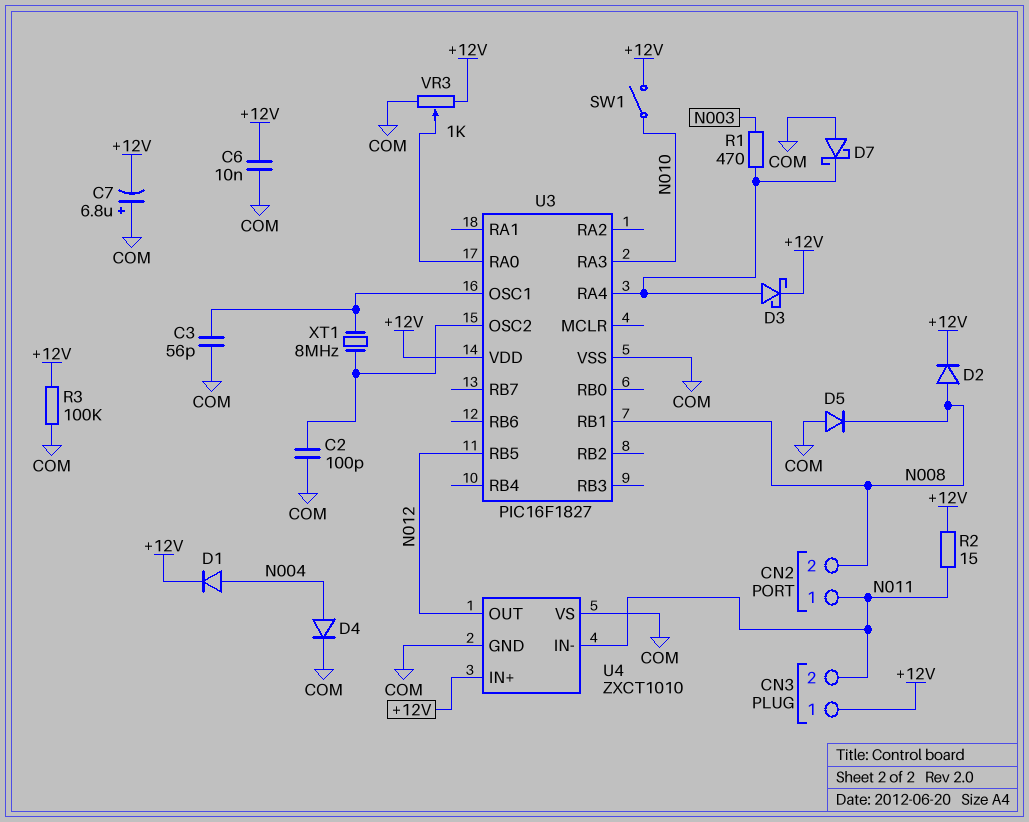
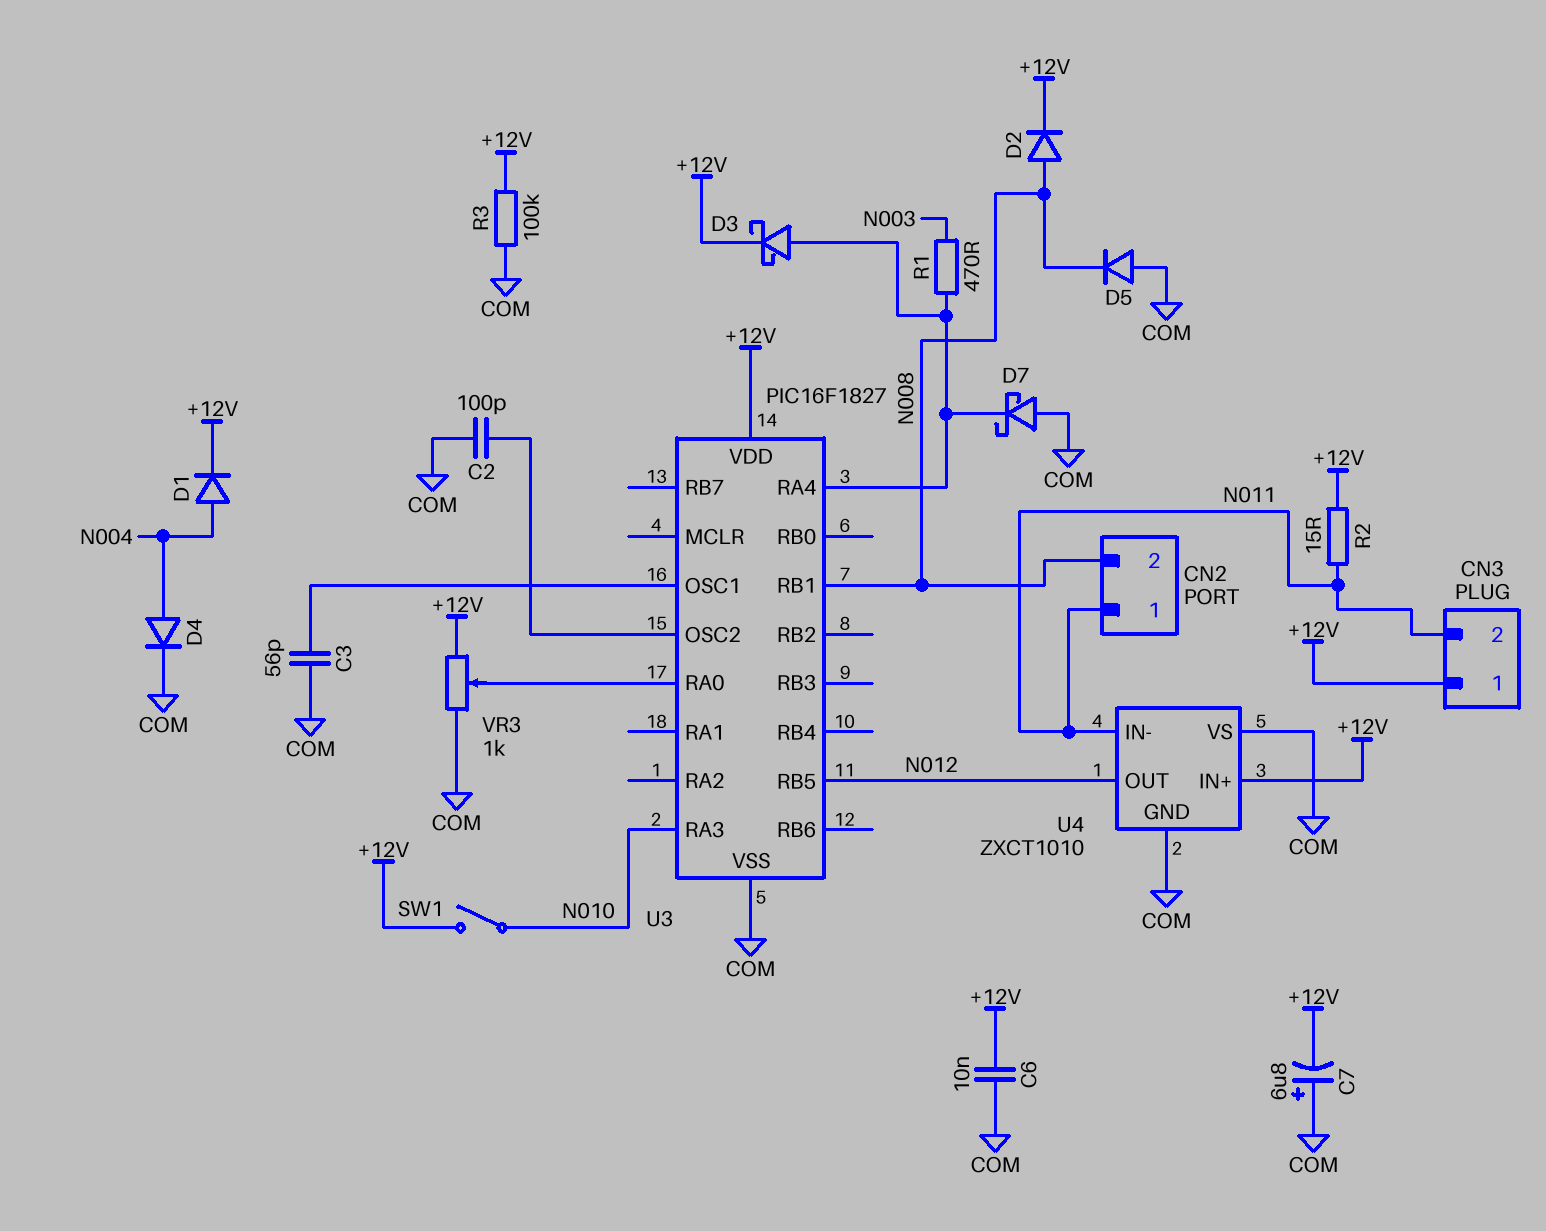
XT1: 8MHz (U3/OSC1, U3/OSC2) -> none

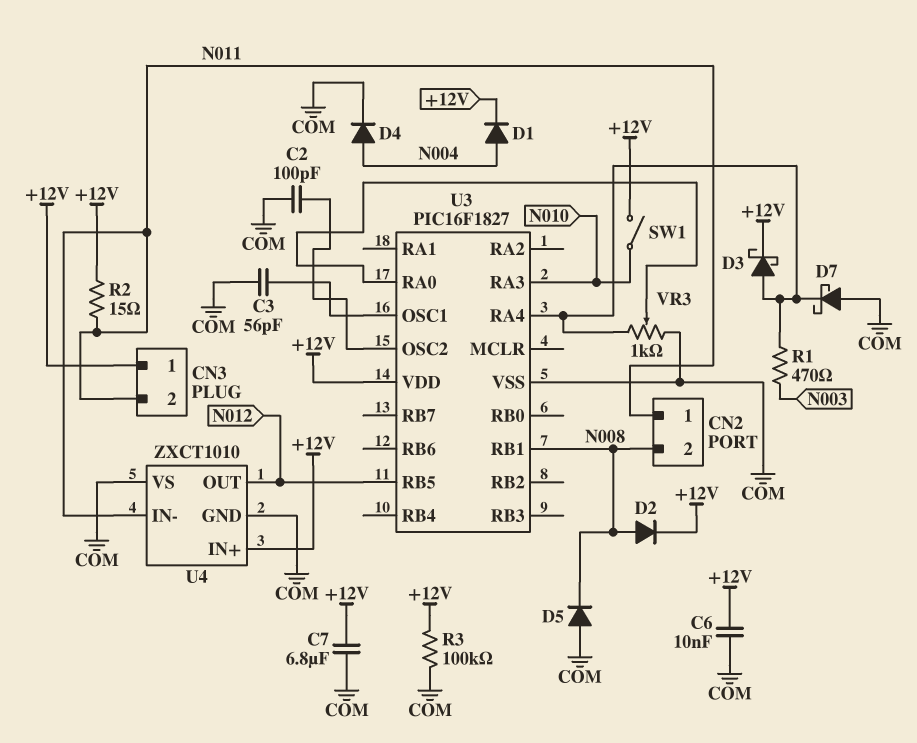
C7: 6.8uF (plus COM, minus +12V) -> 6.8uF (+12V, COM)
VR3: 1k (+12V, COM, wiper U3/RA0) -> 1k (COM, U3/RA4, wiper U3/RA0)

